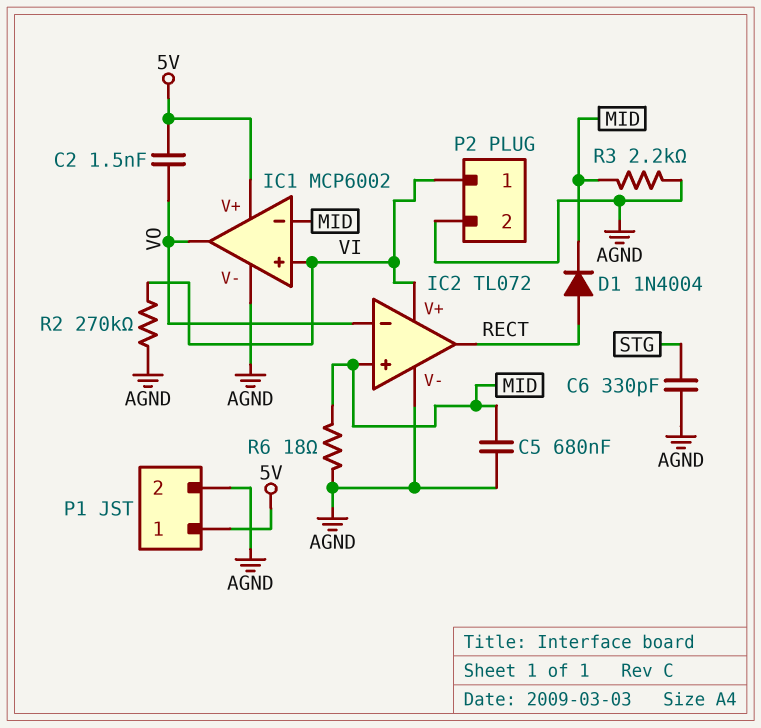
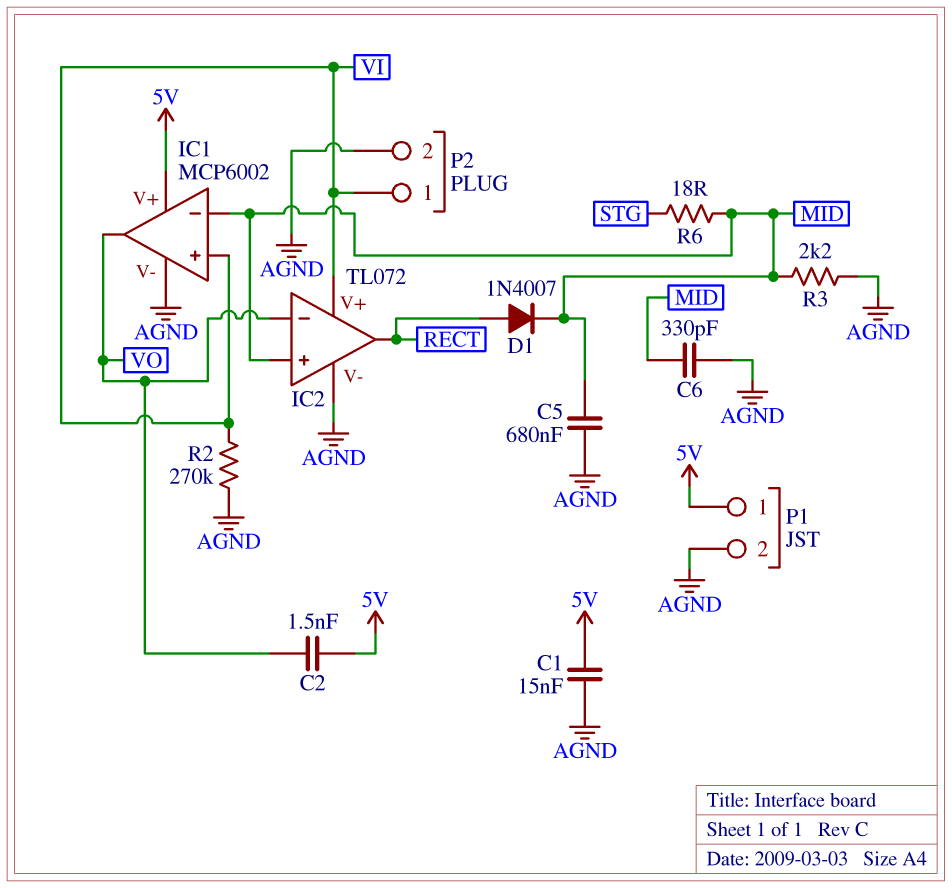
C1: none -> 15nF (5V, AGND)
C6: 330pF (AGND, STG) -> 330pF (AGND, MID)
D1: diode 1N4004 (A RECT, K MID) -> diode 1N4007 (A RECT, K MID)
R6: 18 (AGND, MID) -> 18 (MID, STG)

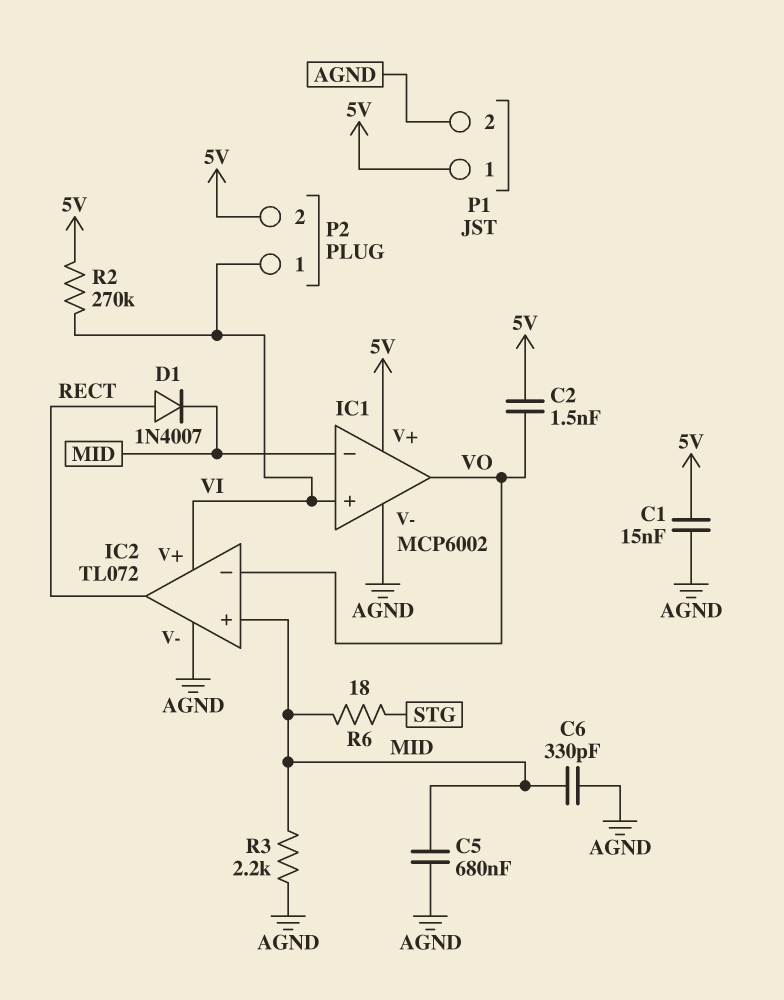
P2 pin 2: AGND -> 5V
R2: 270k (AGND, VI) -> 270k (5V, VI)

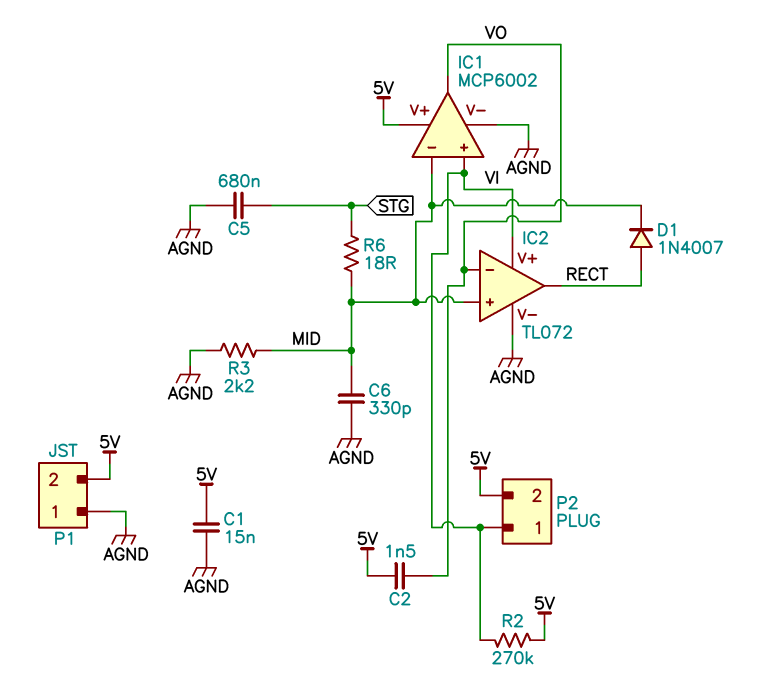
C5: 680nF (AGND, MID) -> 680nF (AGND, STG)
P1 pin 1: 5V -> AGND
P1 pin 2: AGND -> 5V

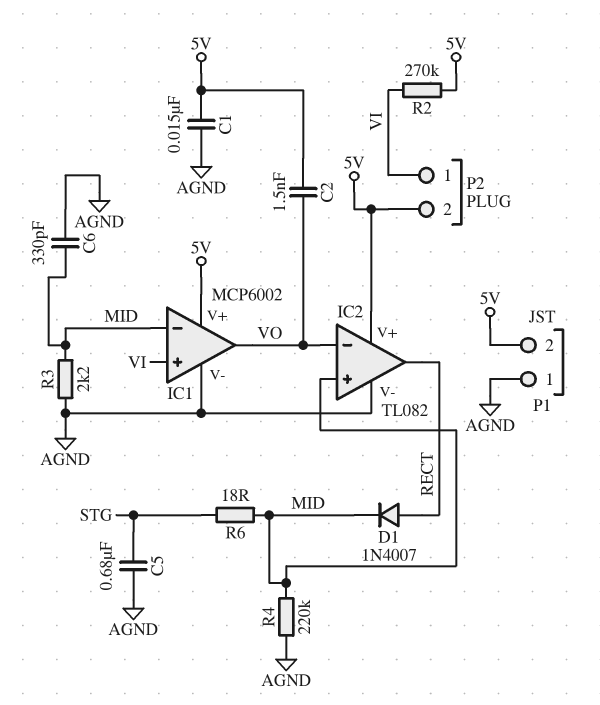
IC2: TL072 -> TL082
IC2 pin V+: VI -> 5V
R4: none -> 220k (AGND, MID)

